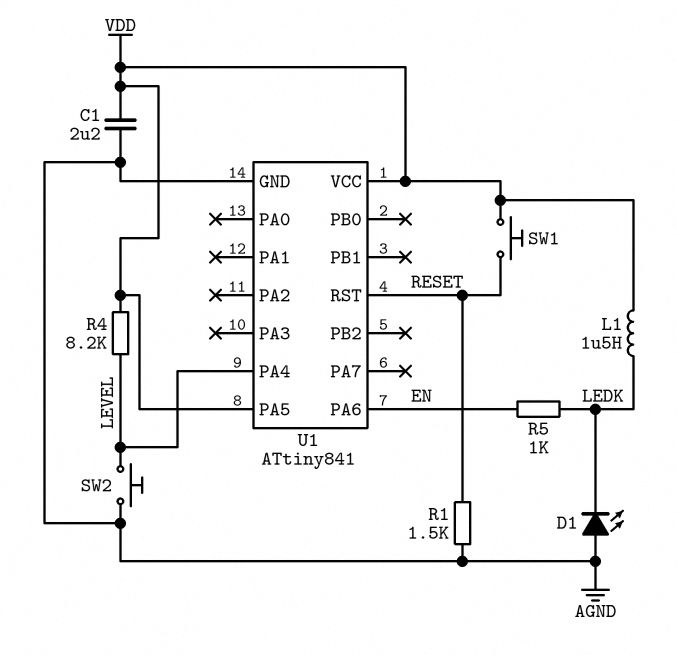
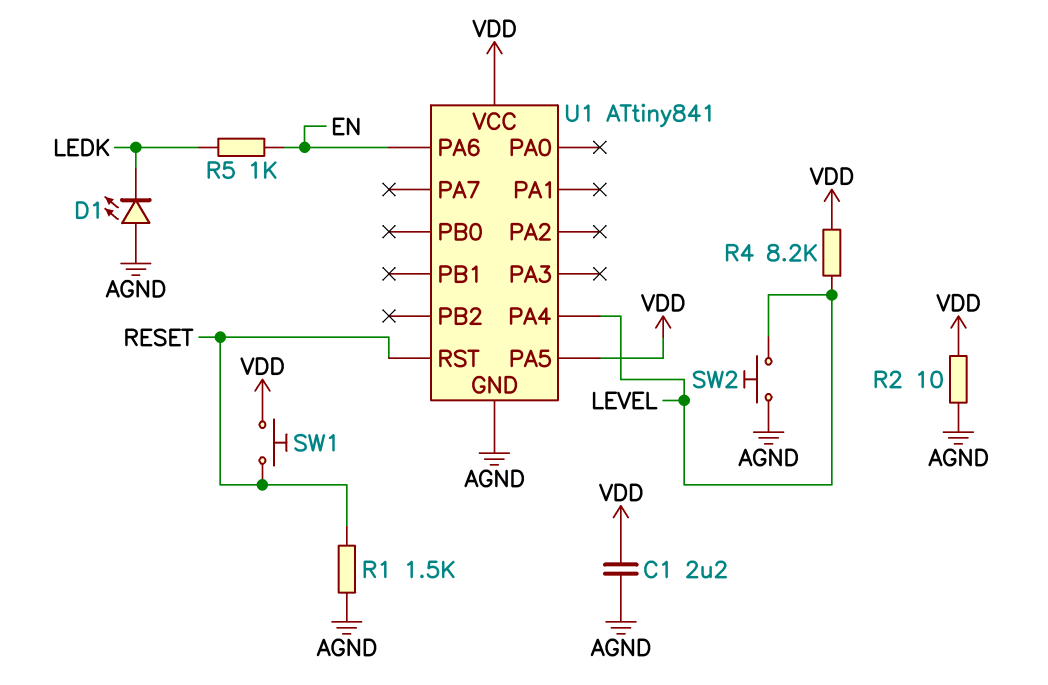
L1: 1.5uH (LEDK, VDD) -> none
R2: none -> 10 (AGND, VDD)

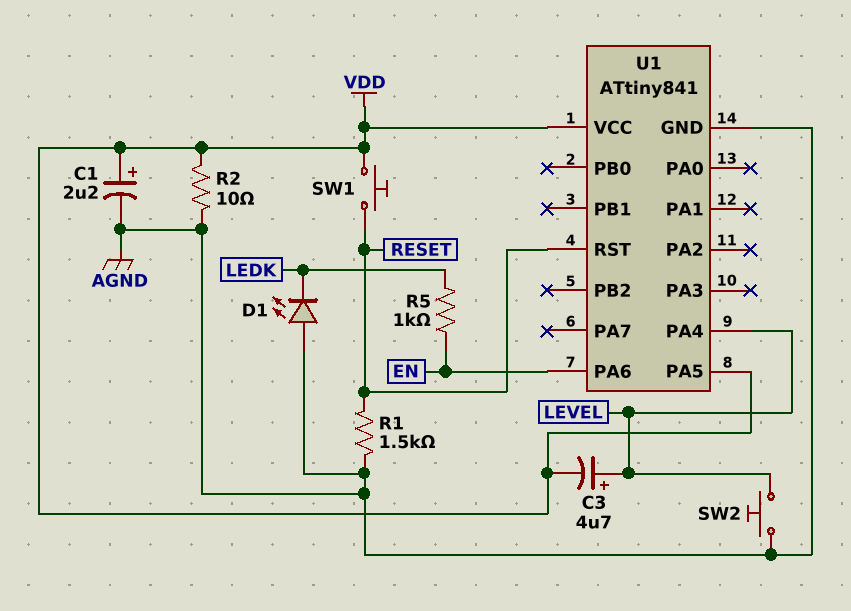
C1: 2.2uF (AGND, VDD) -> 2.2uF (plus VDD, minus AGND)
C3: none -> 4.7uF (plus LEVEL, minus VDD)
R4: 8.2k (LEVEL, VDD) -> none

